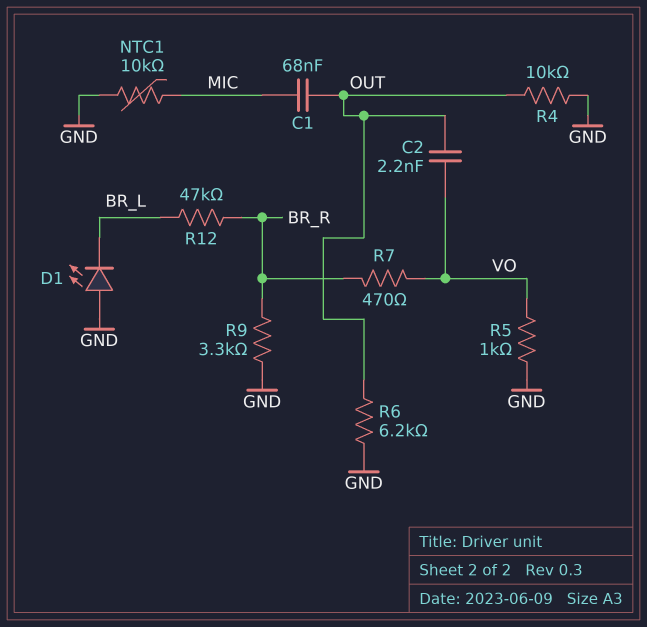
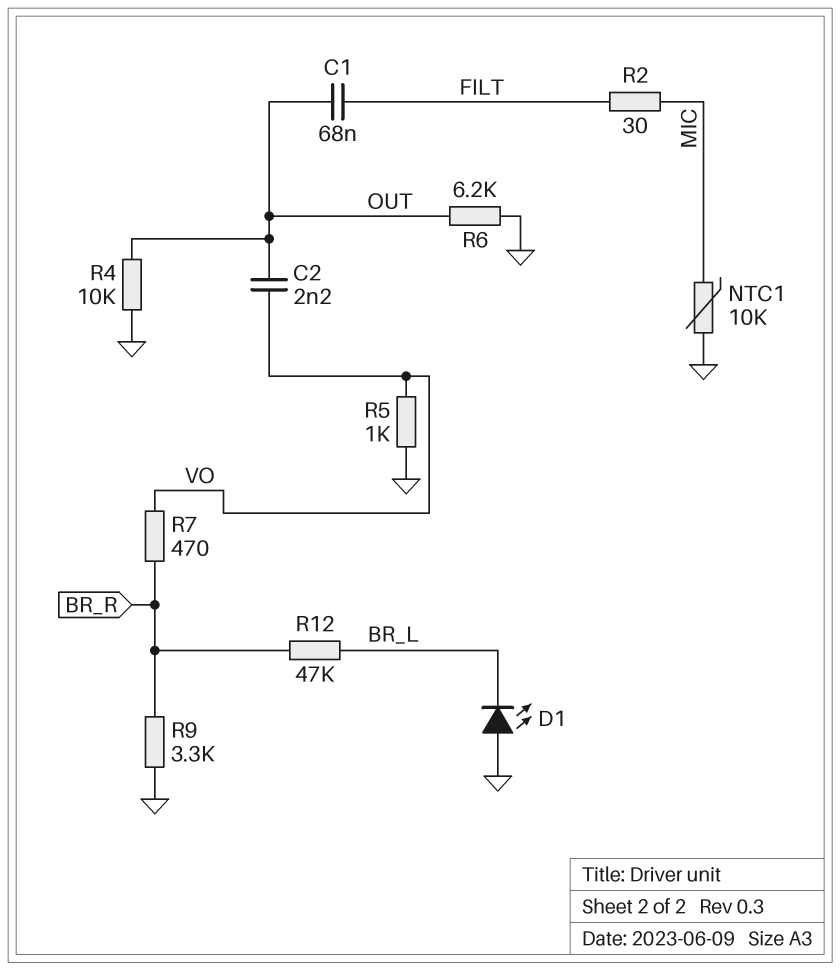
C1: 68nF (MIC, OUT) -> 68nF (FILT, OUT)
R2: none -> 30 (FILT, MIC)

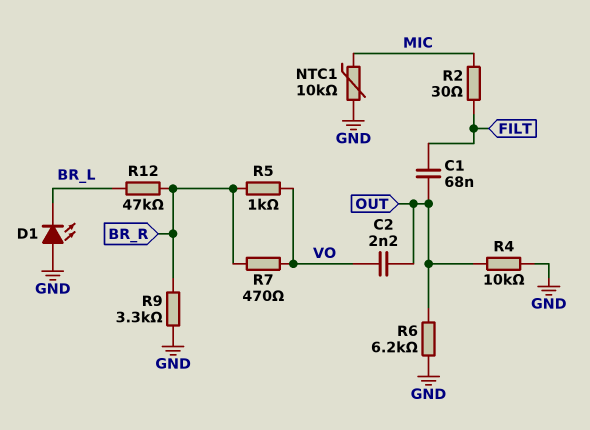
R5: 1k (GND, VO) -> 1k (BR_R, VO)

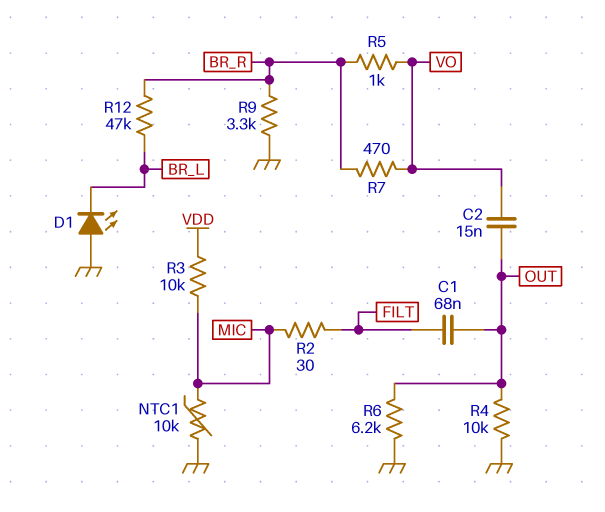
C2: 2.2nF (OUT, VO) -> 15nF (OUT, VO)
R3: none -> 10k (MIC, VDD)

